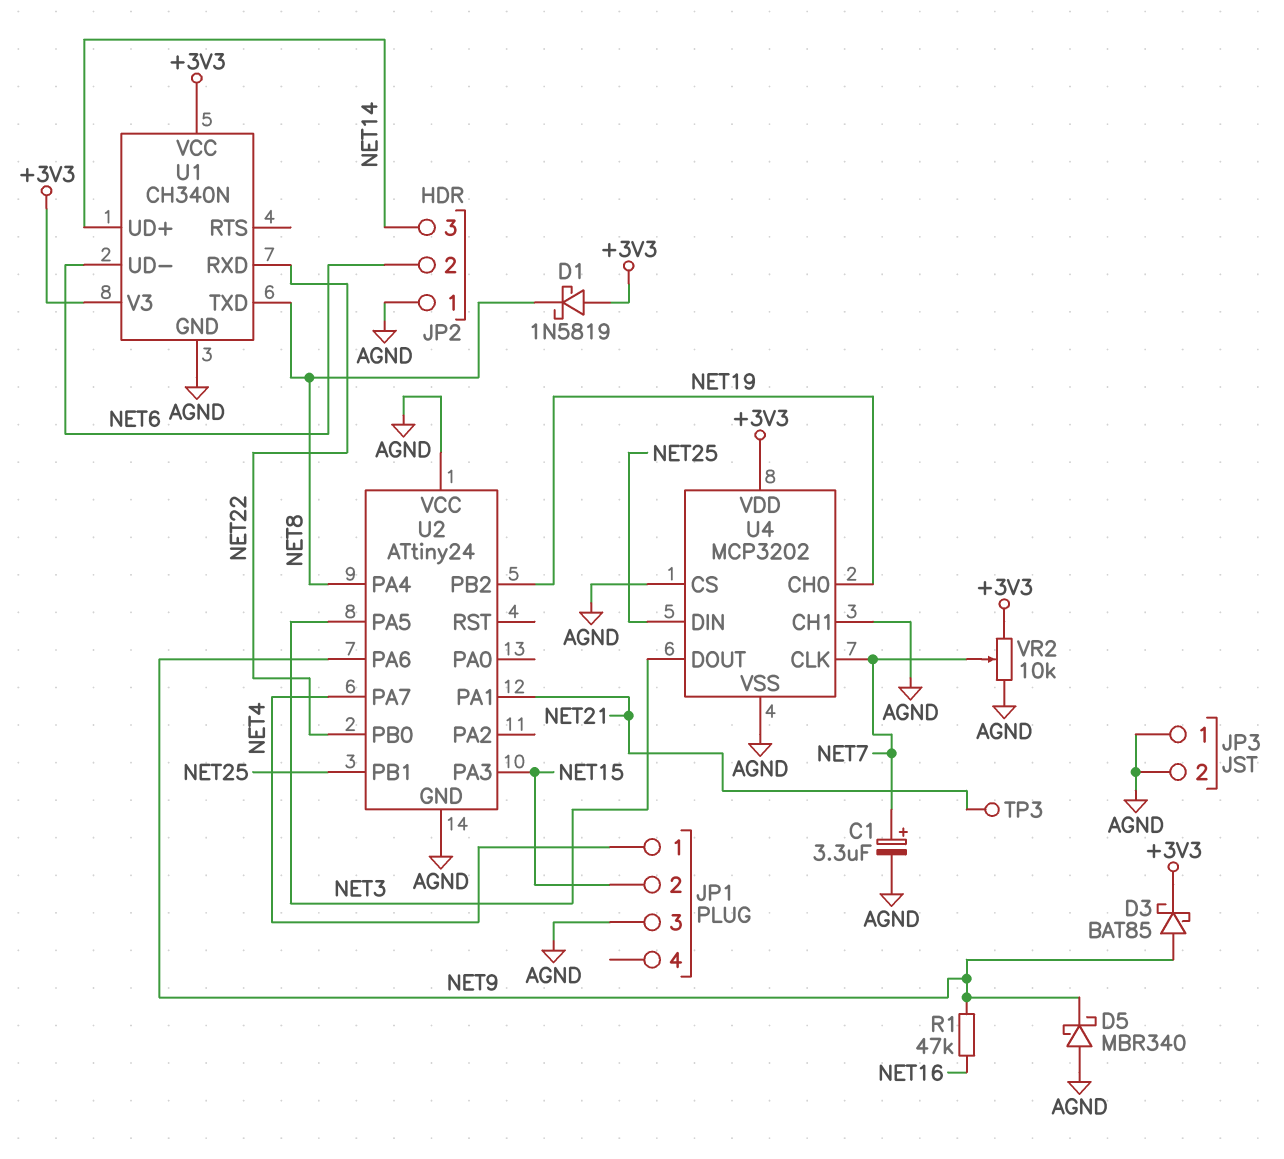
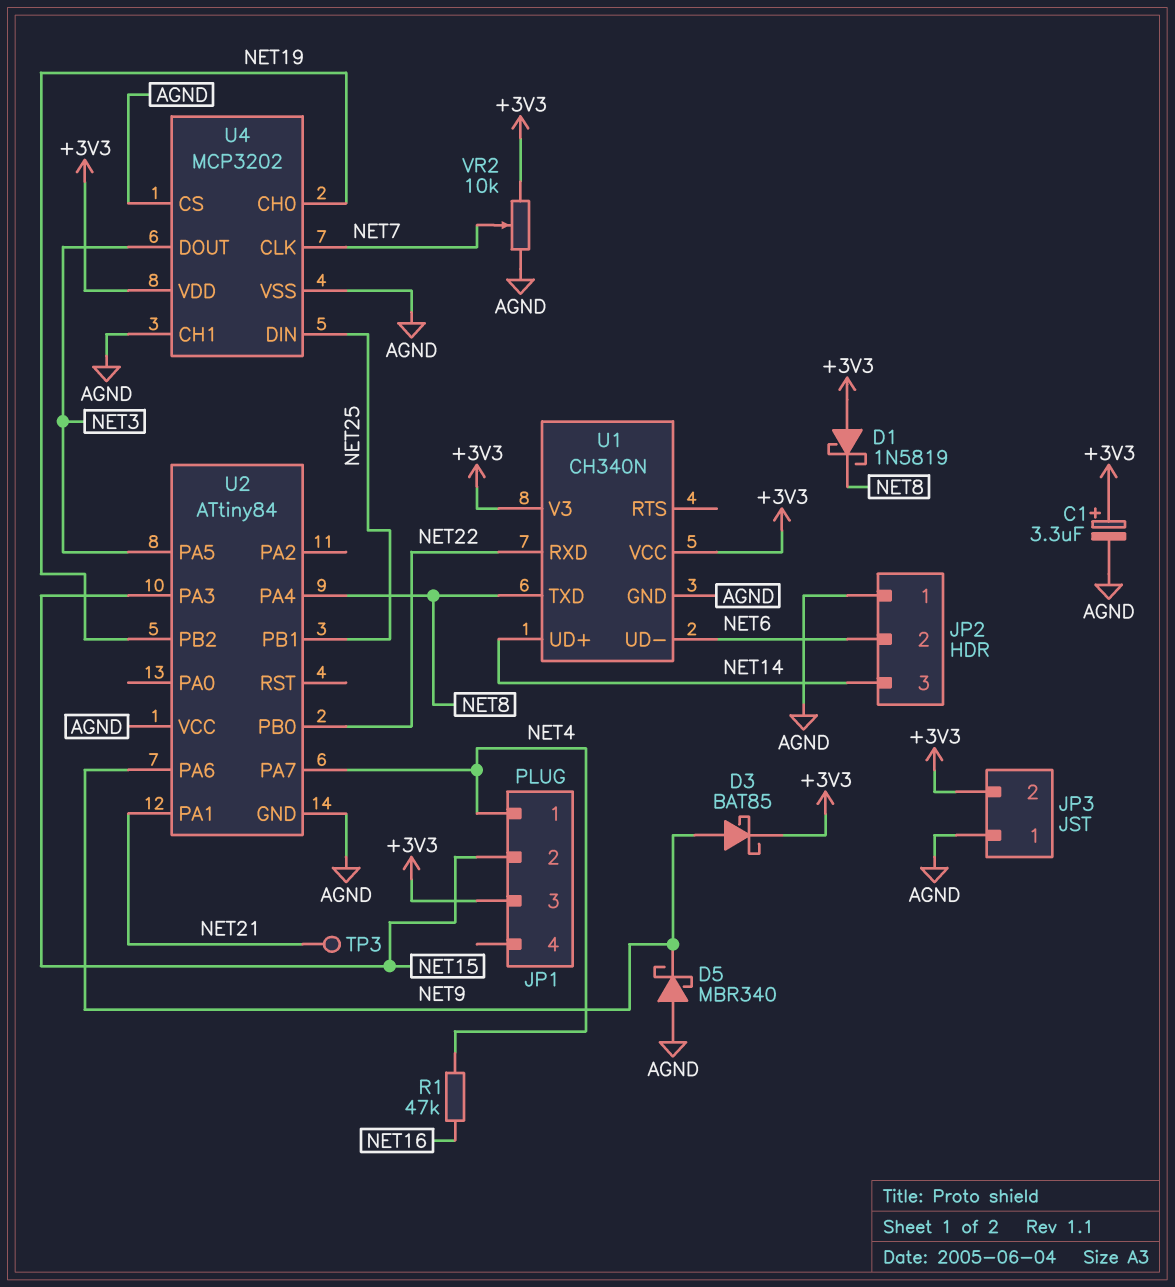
C1: 3.3uF (plus NET7, minus AGND) -> 3.3uF (plus +3V3, minus AGND)
JP1 pin 3: AGND -> +3V3
JP3 pin 2: AGND -> +3V3
R1: 47k (NET9, NET16) -> 47k (NET4, NET16)
U2: ATtiny24 -> ATtiny84

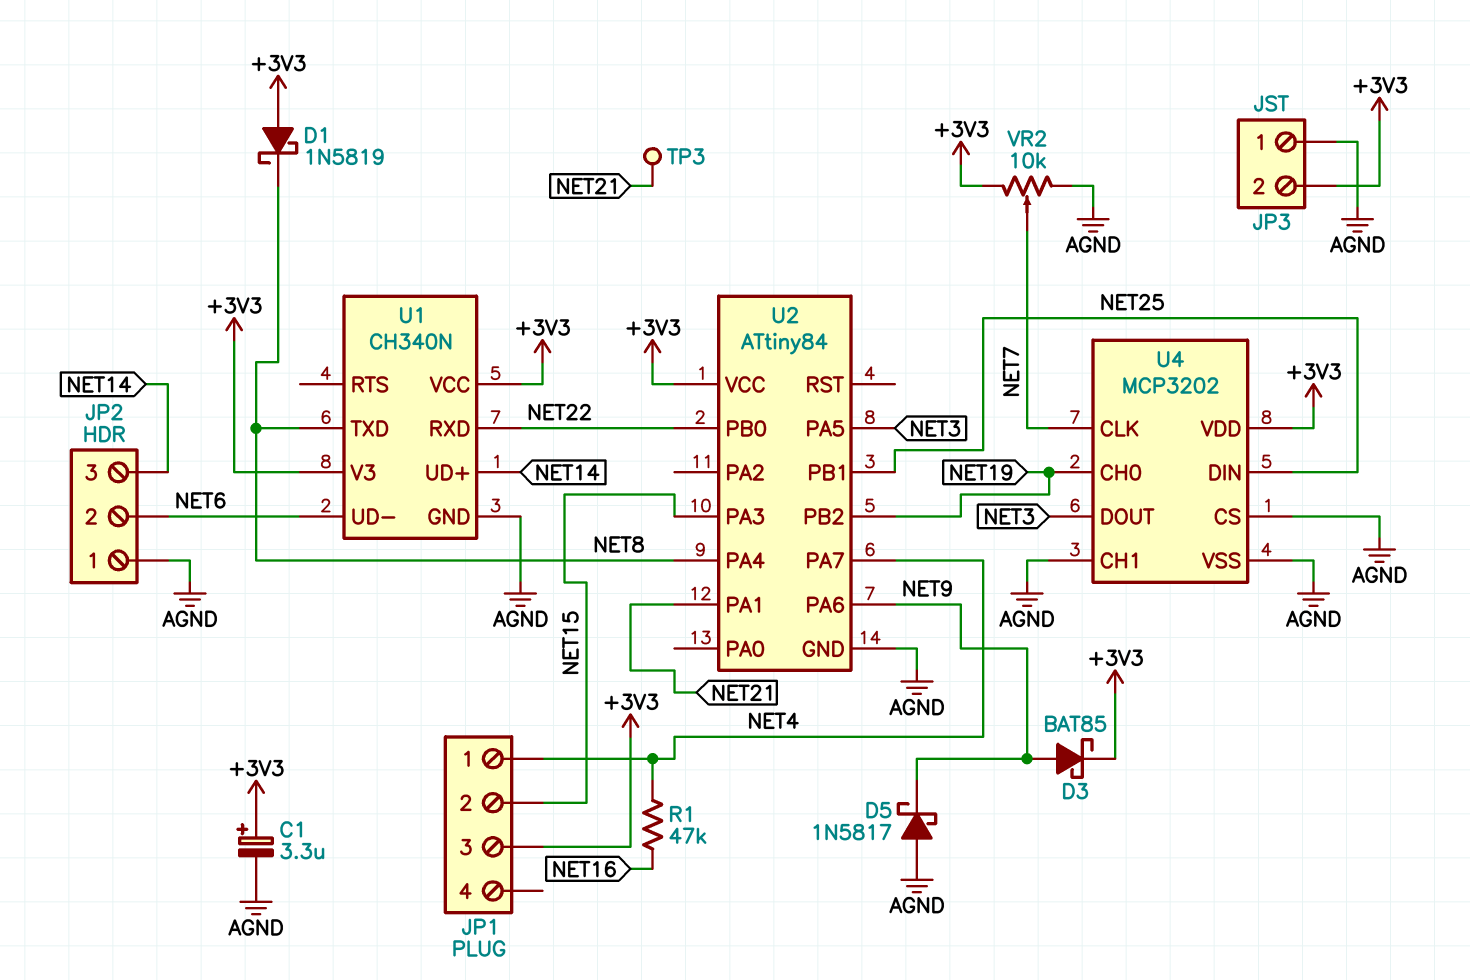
D5: schottky MBR340 (A AGND, K NET9) -> schottky 1N5817 (A AGND, K NET9)
U2 pin VCC: AGND -> +3V3

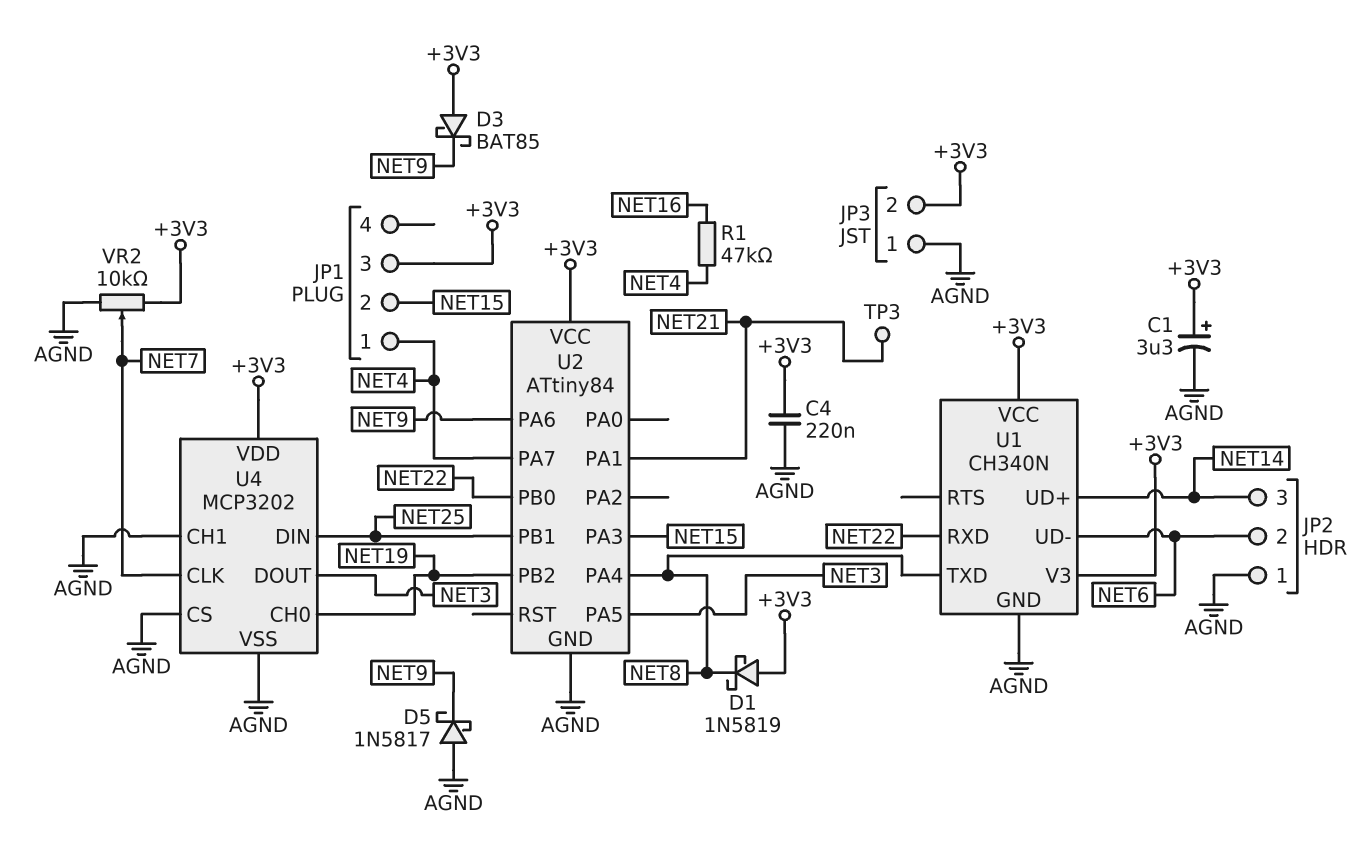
C4: none -> 220nF (+3V3, AGND)
D3: schottky BAT85 (A NET9, K +3V3) -> schottky BAT85 (A +3V3, K NET9)

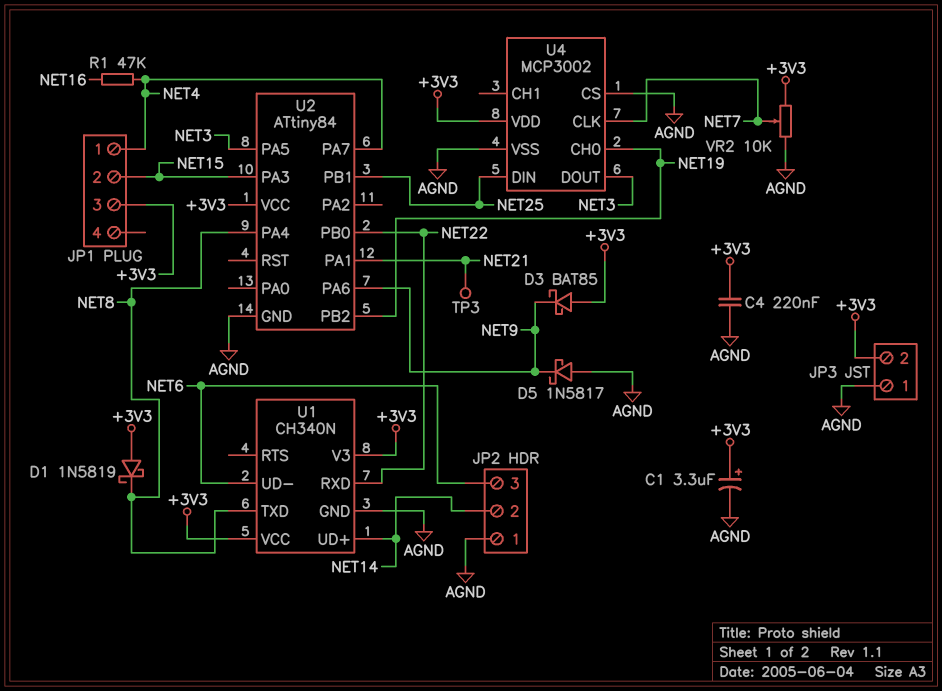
JP2 pin 2: NET6 -> NET14
JP2 pin 3: NET14 -> NET6
U4: MCP3202 -> MCP3002
U4 pin CH1: AGND -> none

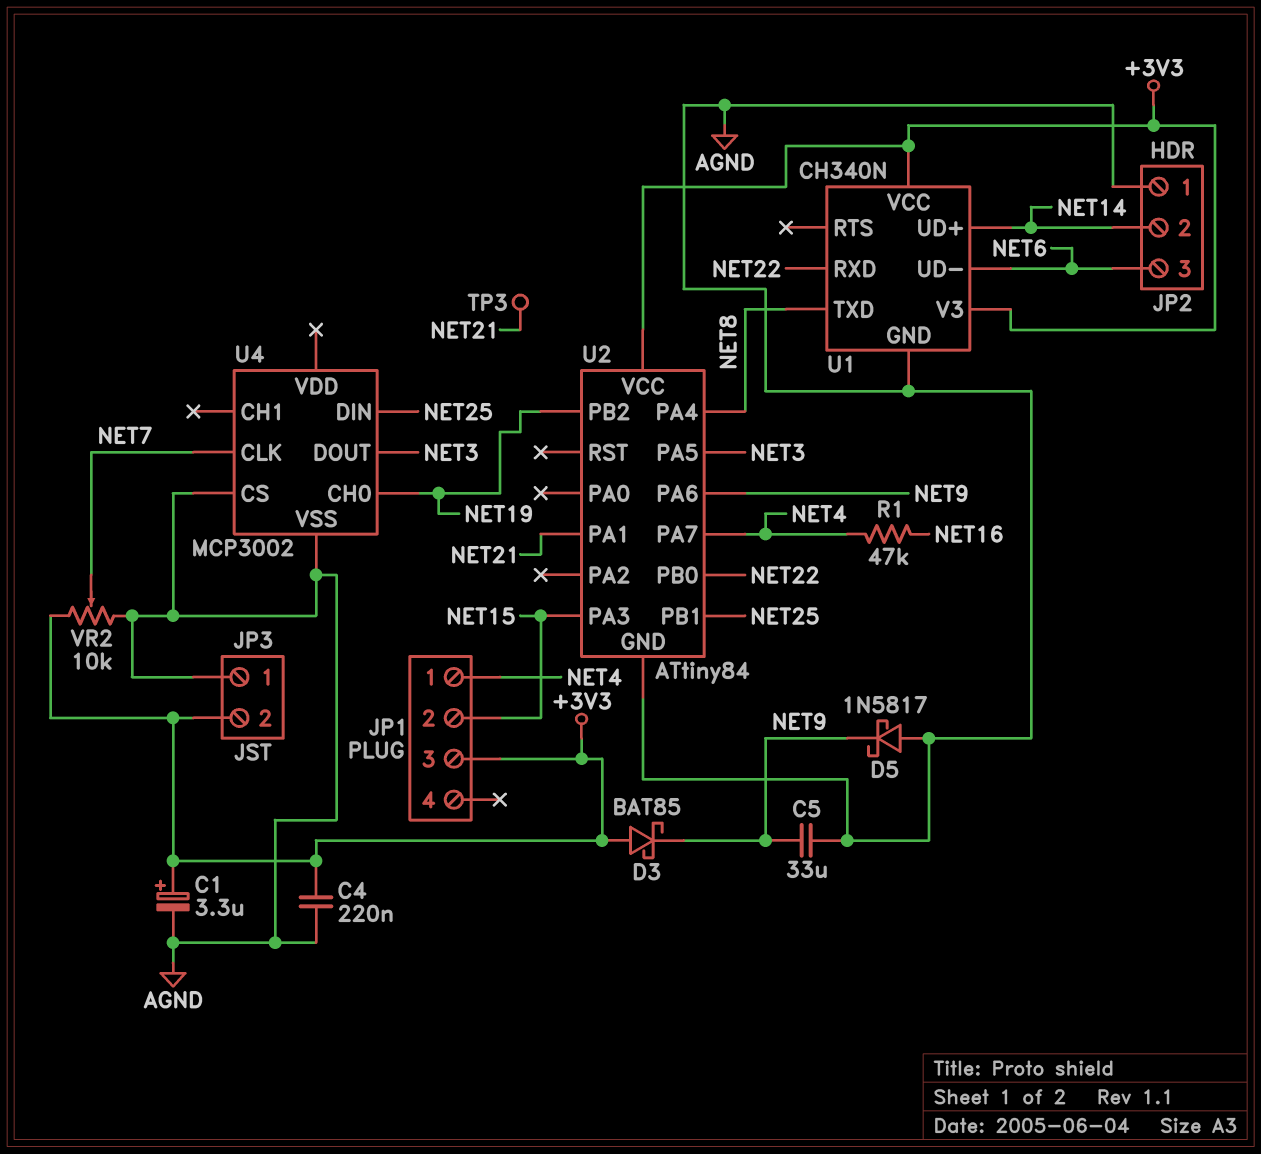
C5: none -> 33uF (AGND, NET9)
D1: schottky 1N5819 (A +3V3, K NET8) -> none
U4 pin VDD: +3V3 -> none

